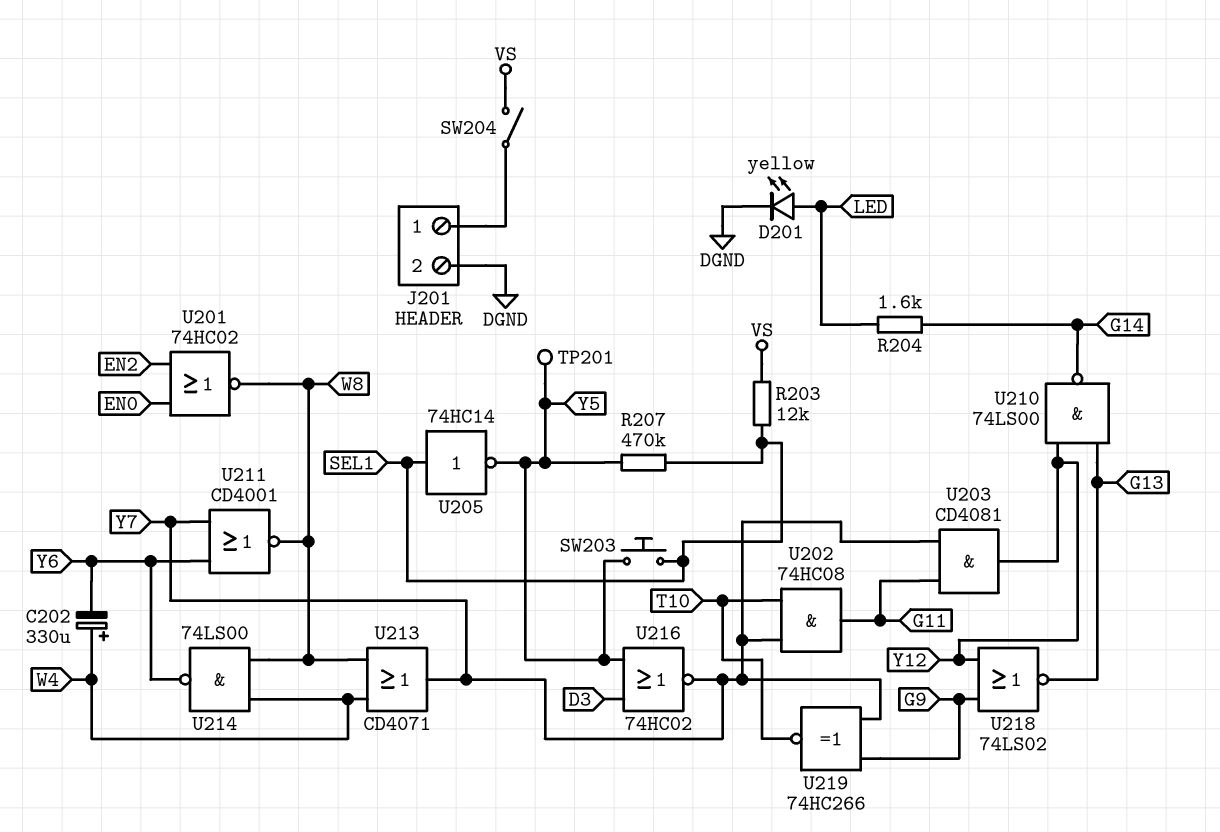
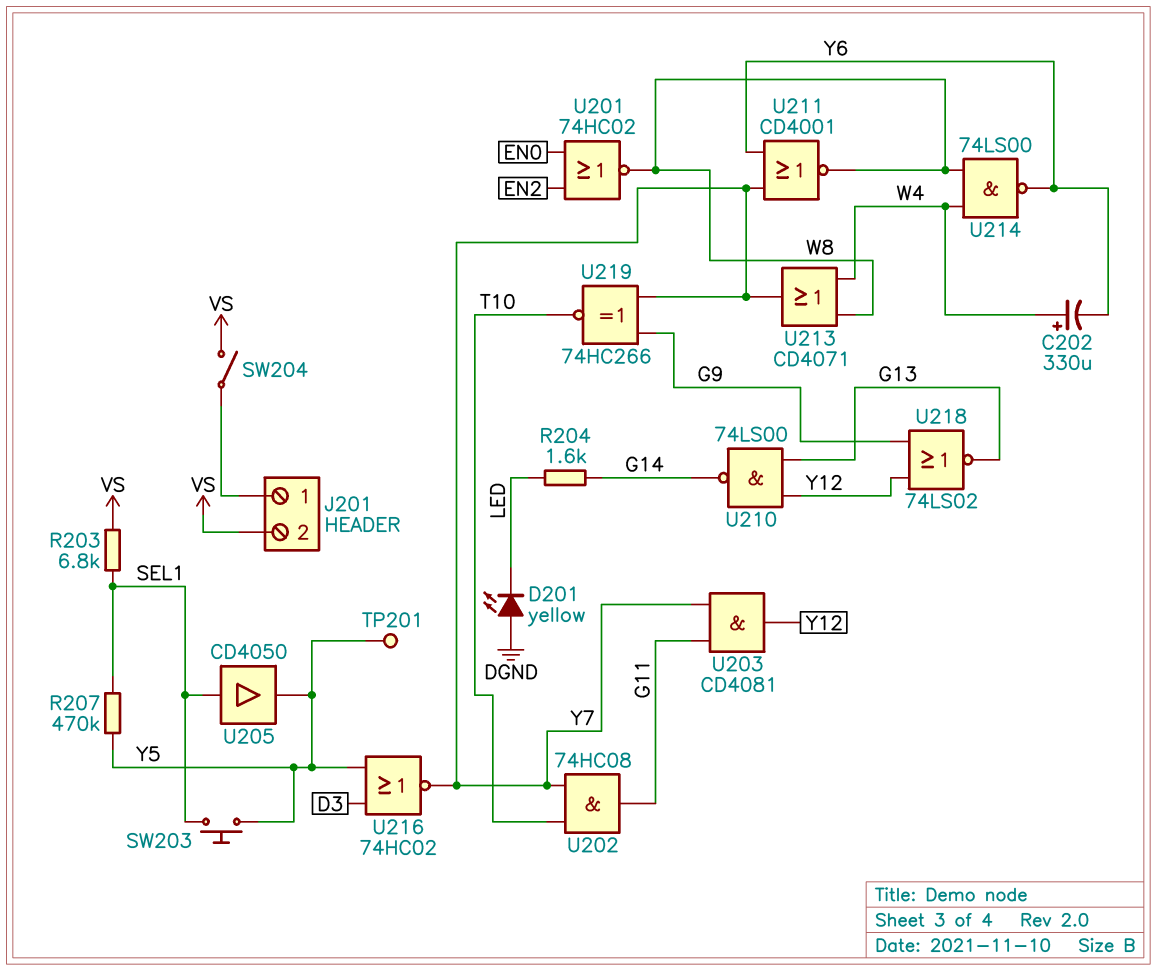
D201: LED yellow (A LED, K DGND) -> LED yellow (A DGND, K LED)
J201 pin 2: DGND -> VS
R203: 12k (SEL1, VS) -> 6.8k (SEL1, VS)
U205: NOT 74HC14 (in SEL1, out Y5) -> buffer CD4050 (in SEL1, out Y5)

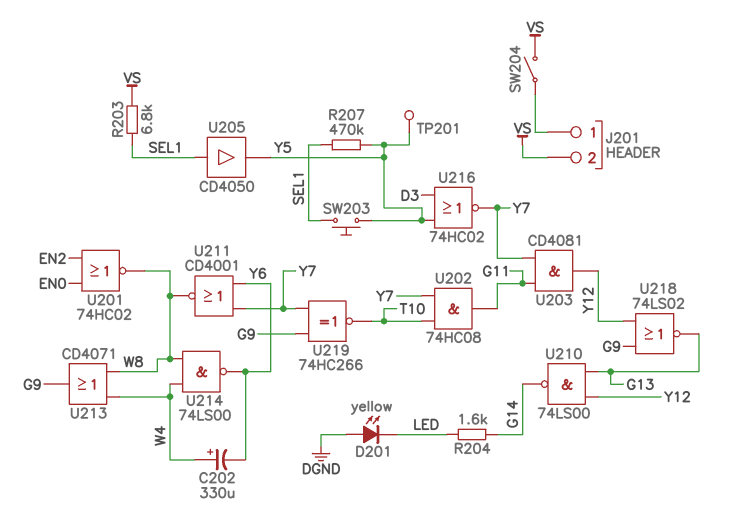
U213: OR CD4071 (in W4, in W8, out Y7) -> OR CD4071 (in W4, in W8, out G9)

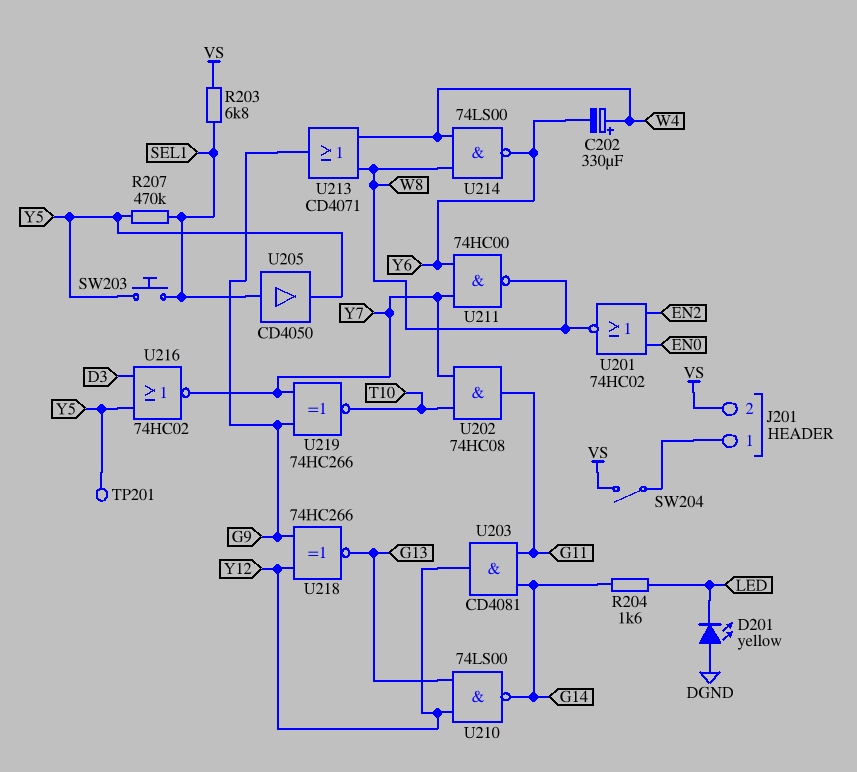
U203: AND CD4081 (in G11, in Y7, out Y12) -> AND CD4081 (in G11, in G14, out Y12)
U211: NOR CD4001 (in Y6, in Y7, out W8) -> NAND 74HC00 (in Y6, in Y7, out W8)
U218: NOR 74LS02 (in G9, in Y12, out G13) -> XNOR 74HC266 (in G9, in Y12, out G13)

